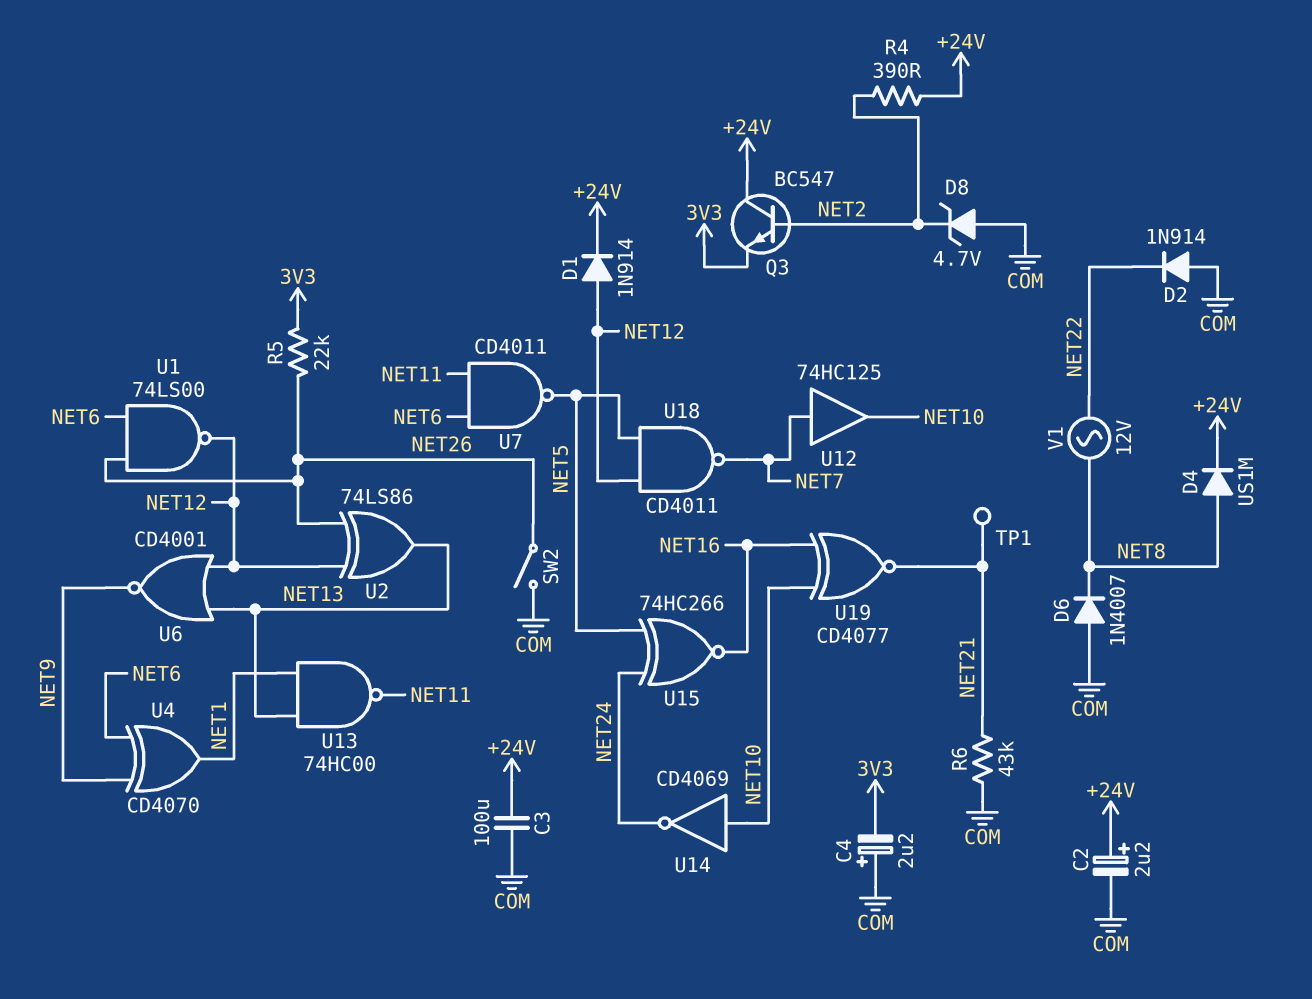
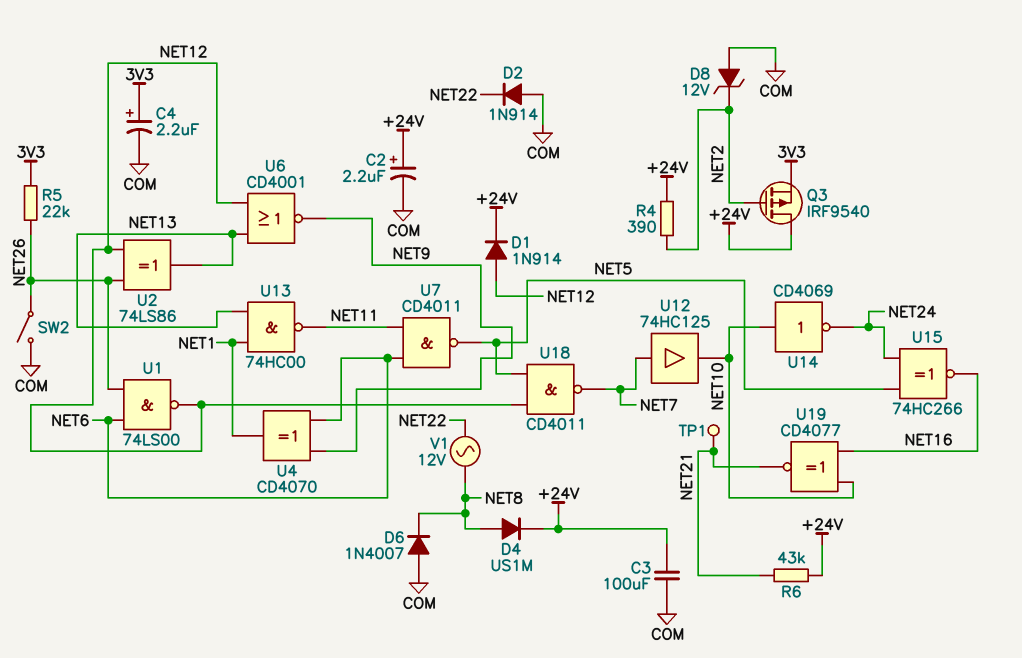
C4: 2.2uF (plus COM, minus 3V3) -> 2.2uF (plus 3V3, minus COM)
D8: zener 4.7V (A COM, K NET2) -> zener 12V (A COM, K NET2)
Q3: NPN BC547 (B NET2, C +24V, E 3V3) -> PMOS IRF9540 (G NET2, D +24V, S 3V3)
R6: 43k (COM, NET21) -> 43k (+24V, NET21)

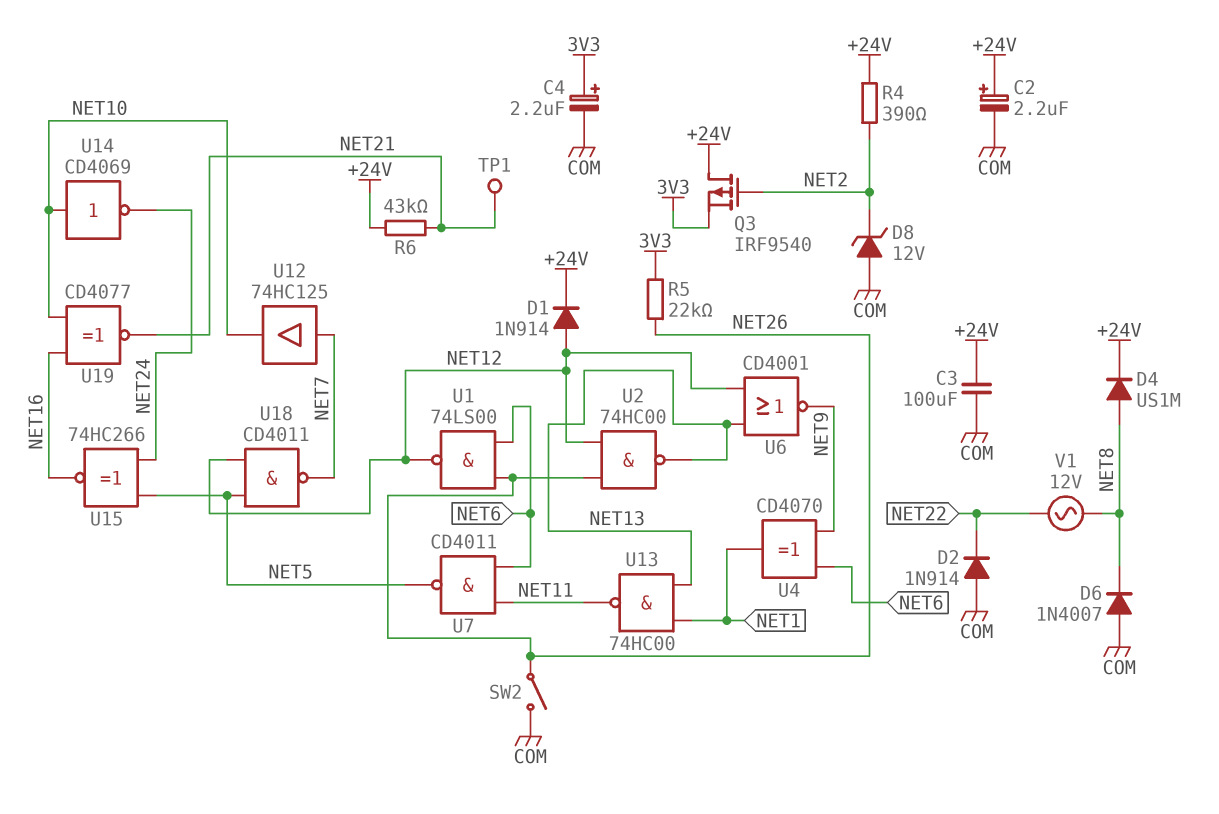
U2: XOR 74LS86 (in NET12, in NET26, out NET13) -> NAND 74HC00 (in NET12, in NET26, out NET13)

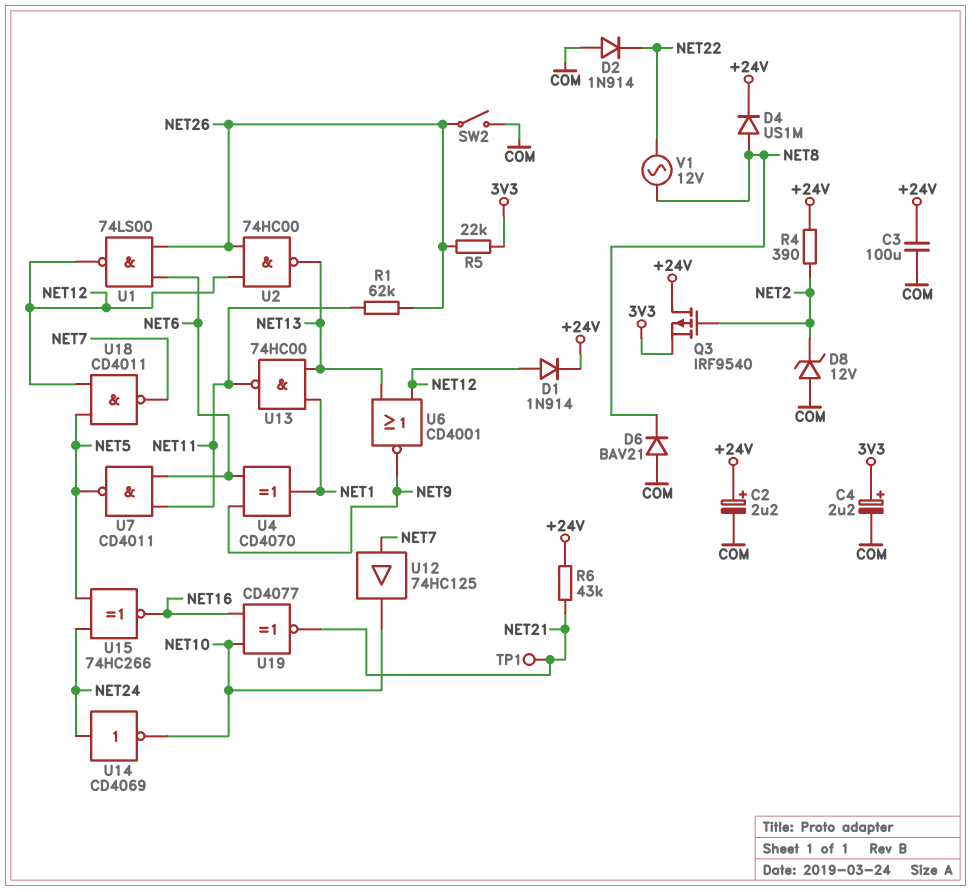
D6: diode 1N4007 (A COM, K NET8) -> diode BAV21 (A COM, K NET8)
R1: none -> 62k (NET11, NET26)
U14: NOT CD4069 (in NET10, out NET24) -> NOT CD4069 (in NET24, out NET10)

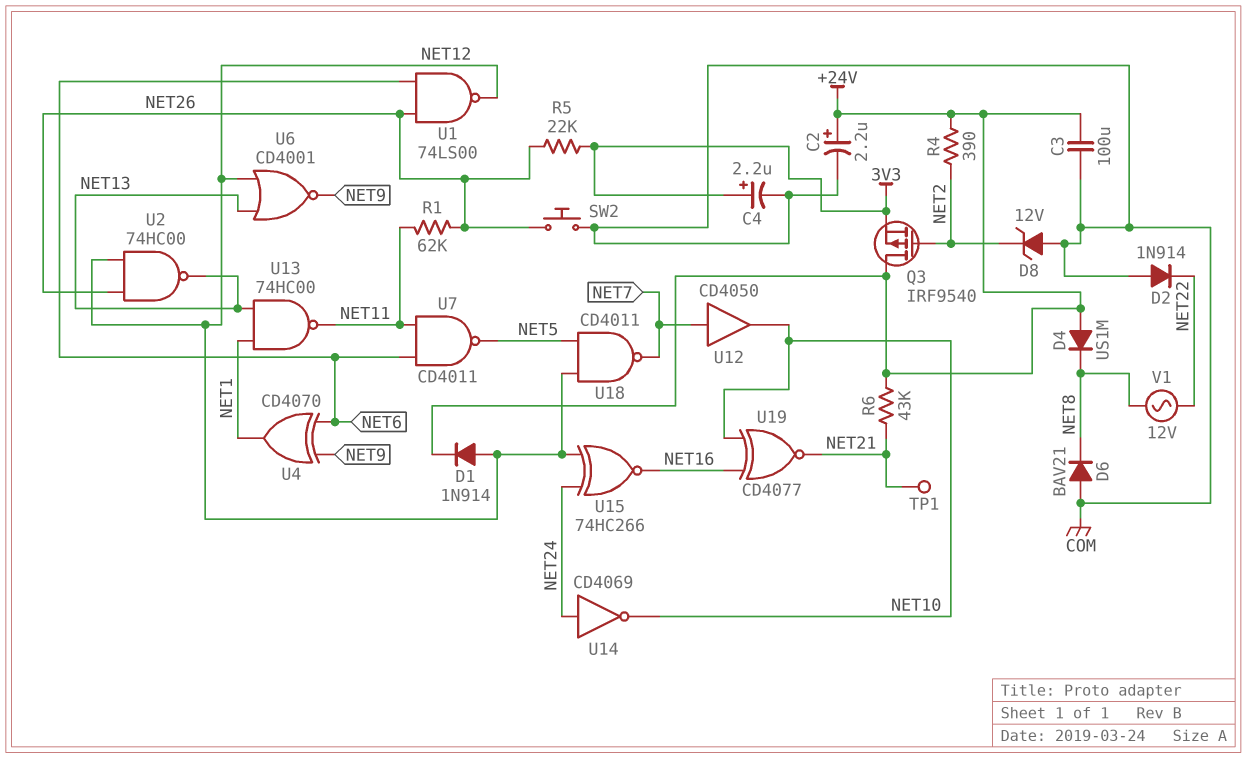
D4: diode US1M (A NET8, K +24V) -> diode US1M (A +24V, K NET8)
SW2: switch (COM, NET26) -> button (COM, NET26)
U12: buffer 74HC125 (in NET7, out NET10) -> buffer CD4050 (in NET7, out NET10)
U15: XNOR 74HC266 (in NET5, in NET24, out NET16) -> XNOR 74HC266 (in NET12, in NET24, out NET16)

